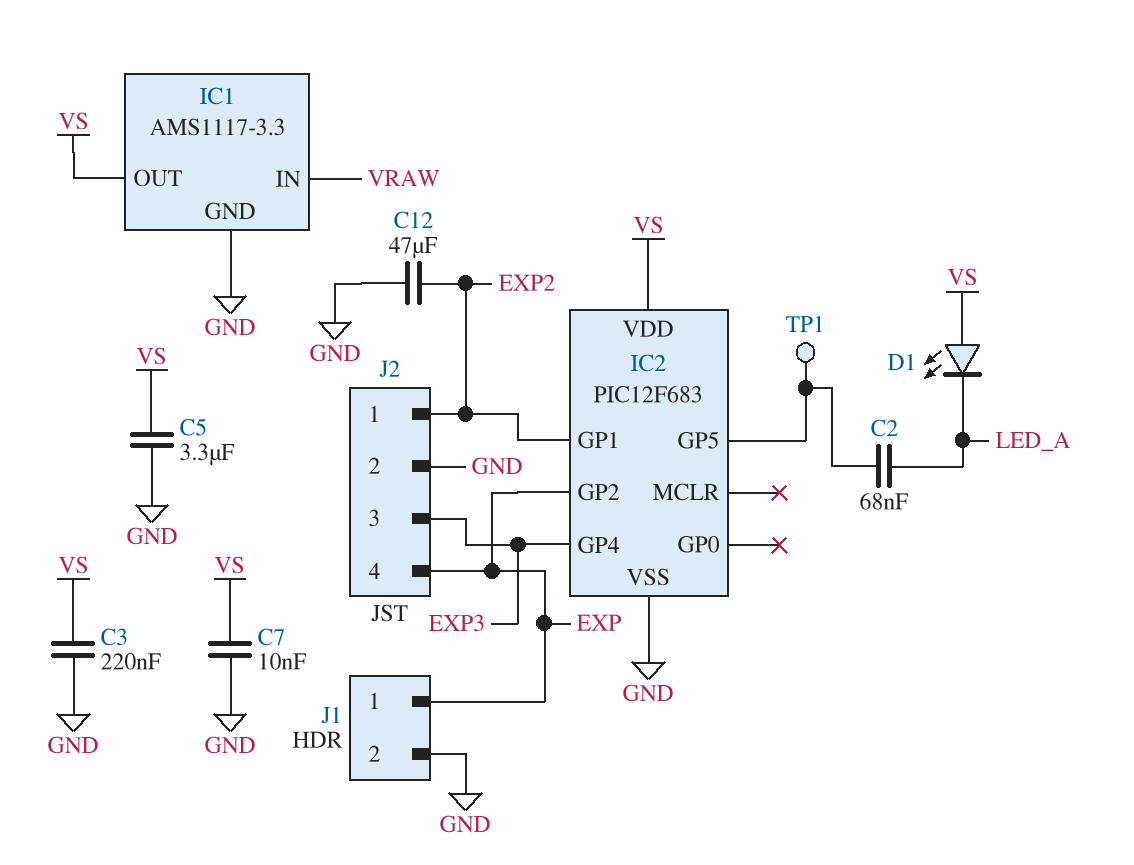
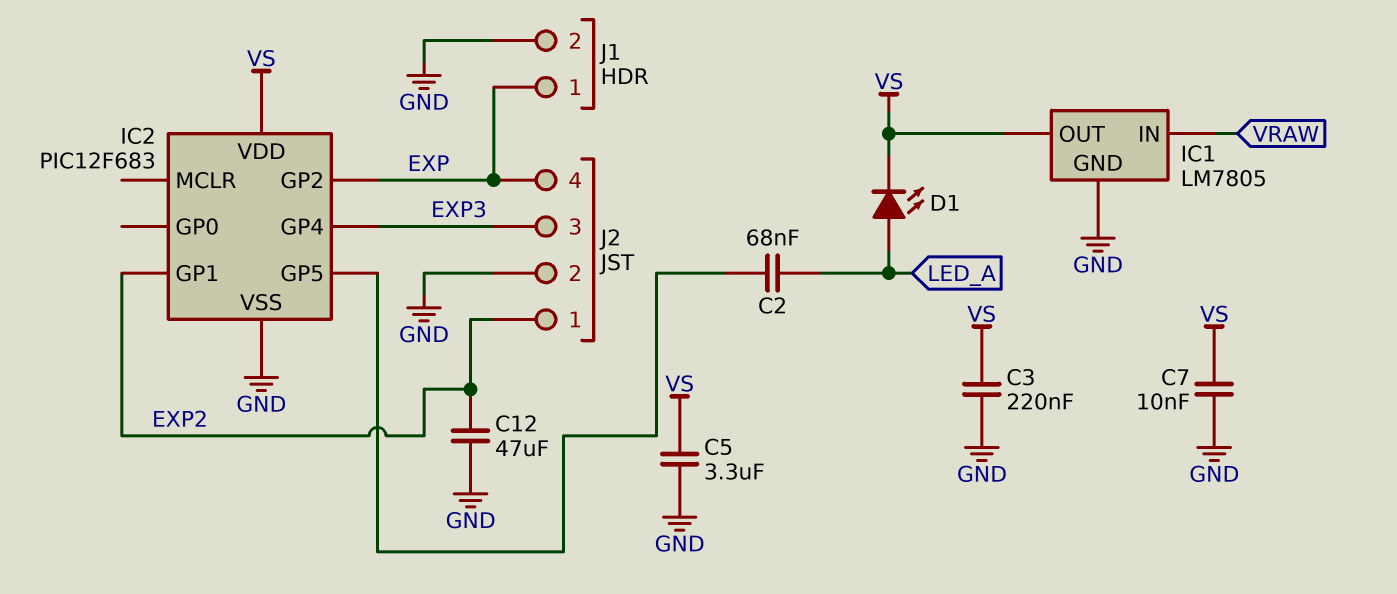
D1: LED (A VS, K LED_A) -> LED (A LED_A, K VS)
IC1: AMS1117-3.3 -> LM7805
TP1: test point (IC2/GP5) -> none

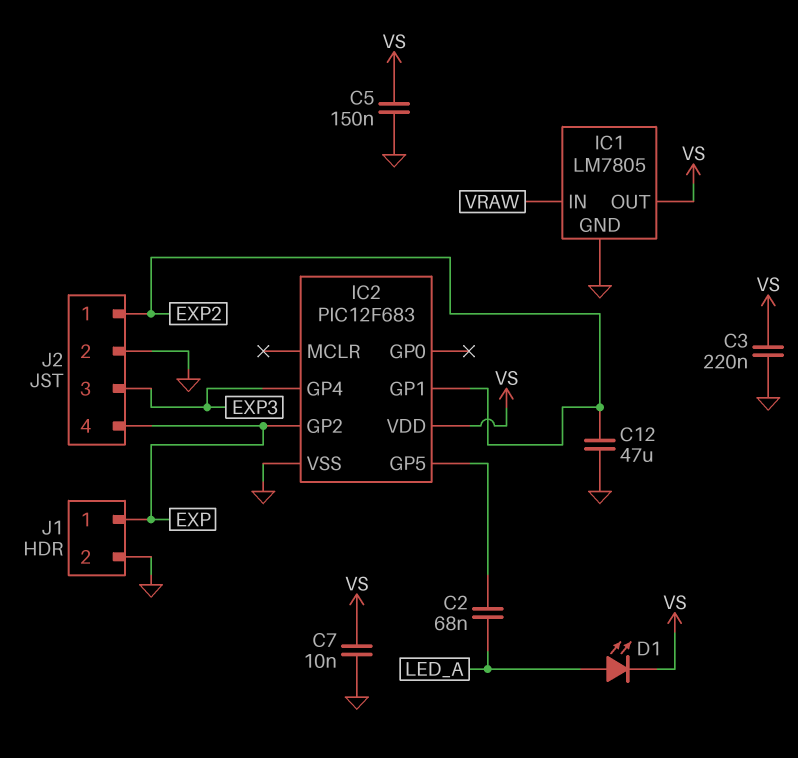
C5: 3.3uF (GND, VS) -> 150nF (GND, VS)

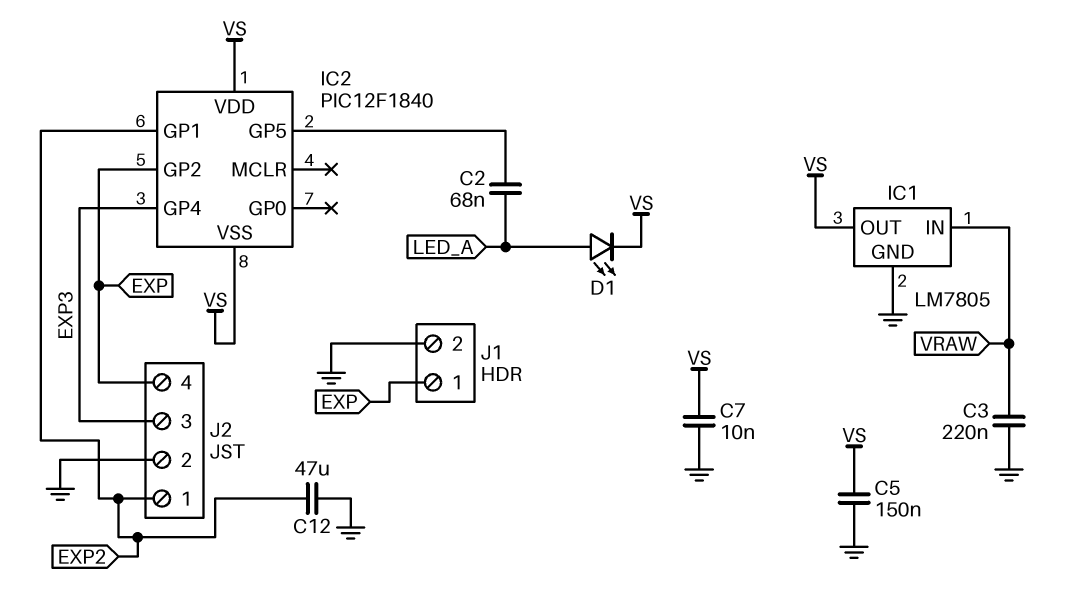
C3: 220nF (GND, VS) -> 220nF (GND, VRAW)
IC2: PIC12F683 -> PIC12F1840
IC2 pin VSS: GND -> VS

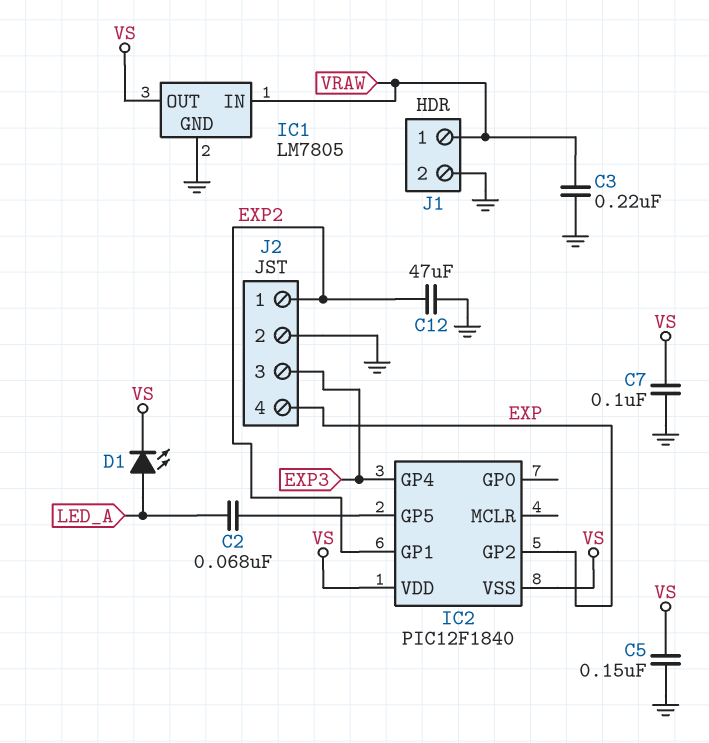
C7: 10nF (GND, VS) -> 100nF (GND, VS)
J1 pin 1: EXP -> VRAW

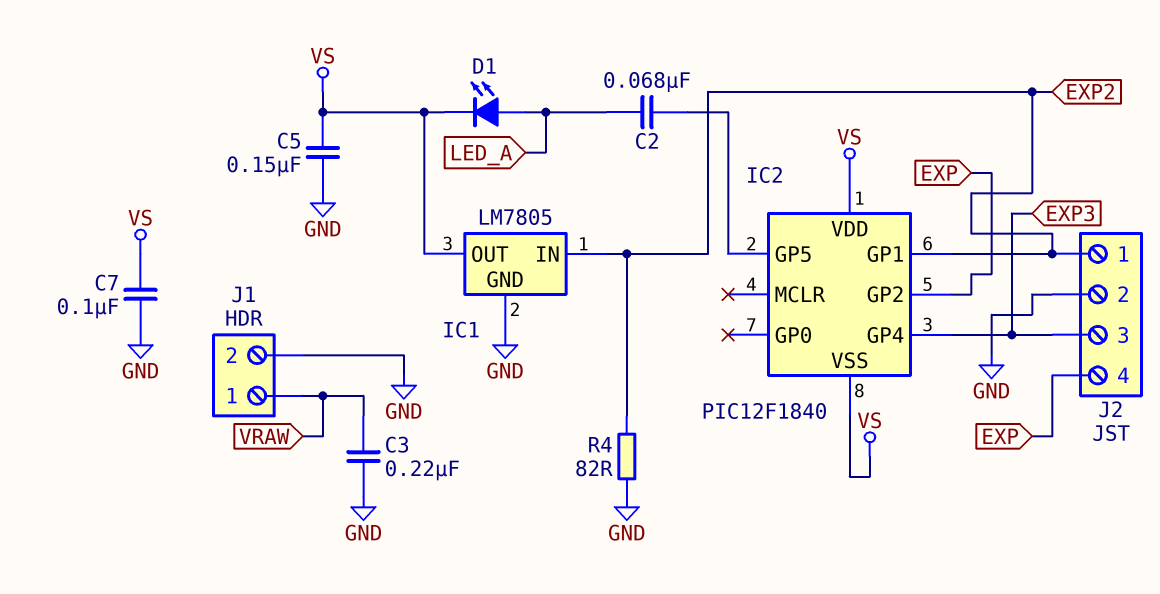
C12: 47uF (EXP2, GND) -> none
IC1 pin IN: VRAW -> EXP2
R4: none -> 82 (EXP2, GND)

